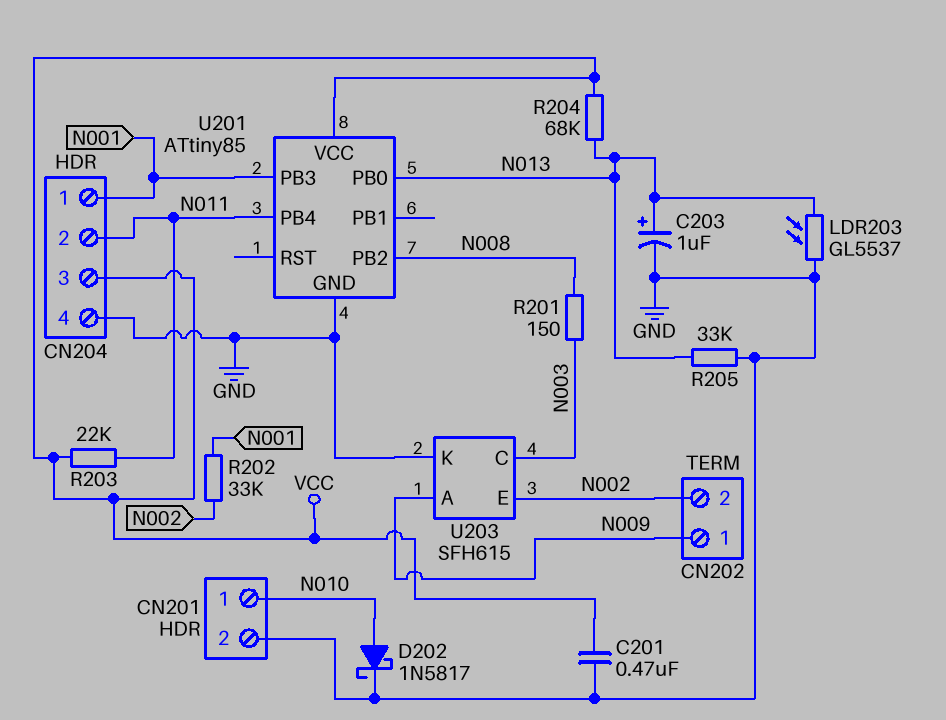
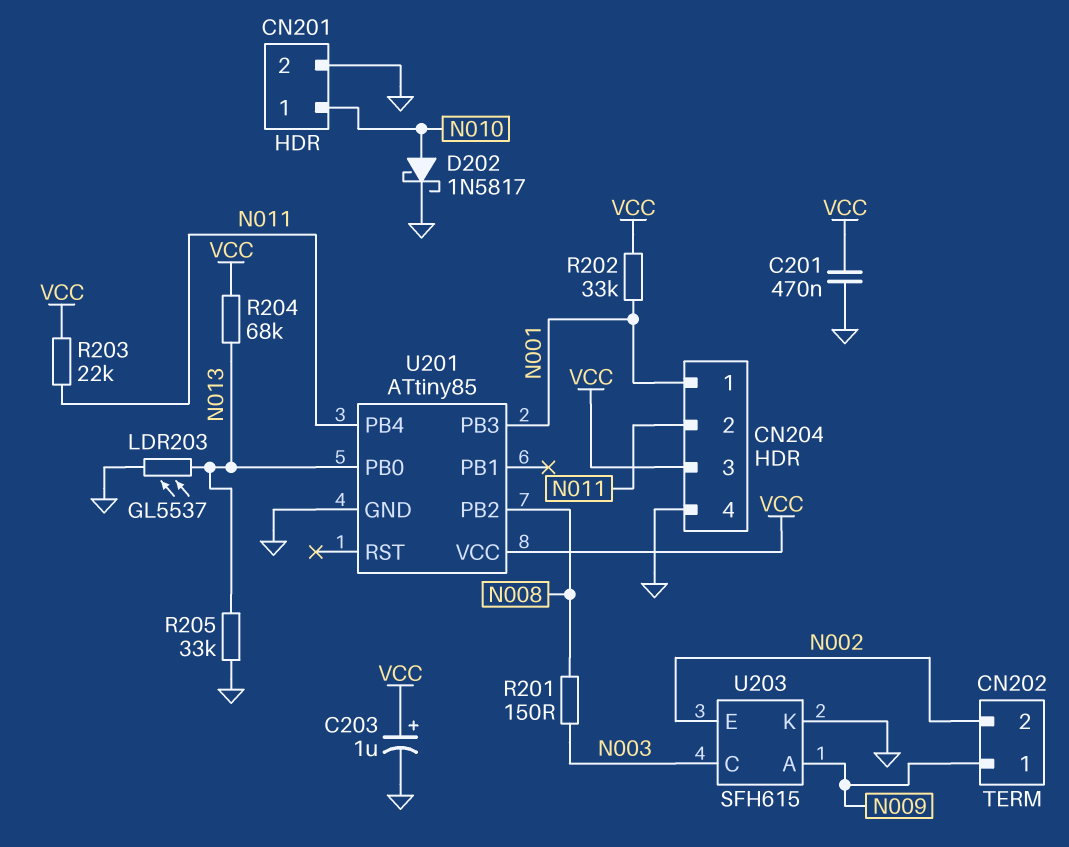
C203: 1uF (plus N013, minus GND) -> 1uF (plus VCC, minus GND)
R202: 33k (N001, N002) -> 33k (N001, VCC)

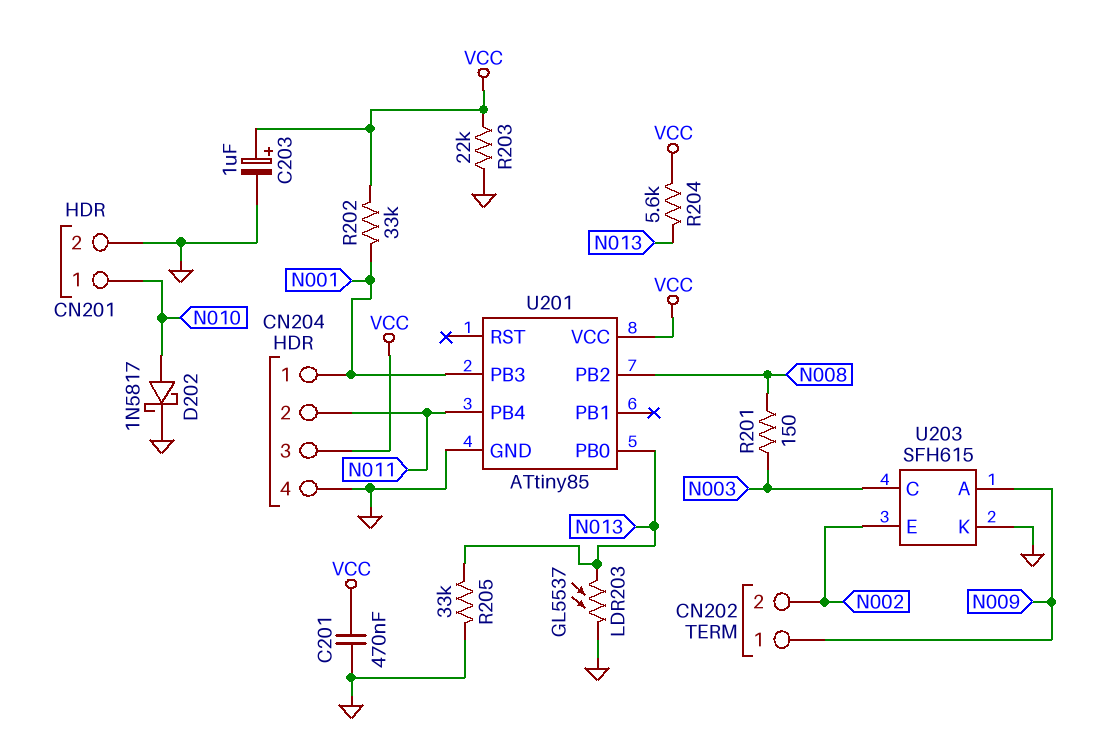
R203: 22k (N011, VCC) -> 22k (GND, VCC)
R204: 68k (N013, VCC) -> 5.6k (N013, VCC)

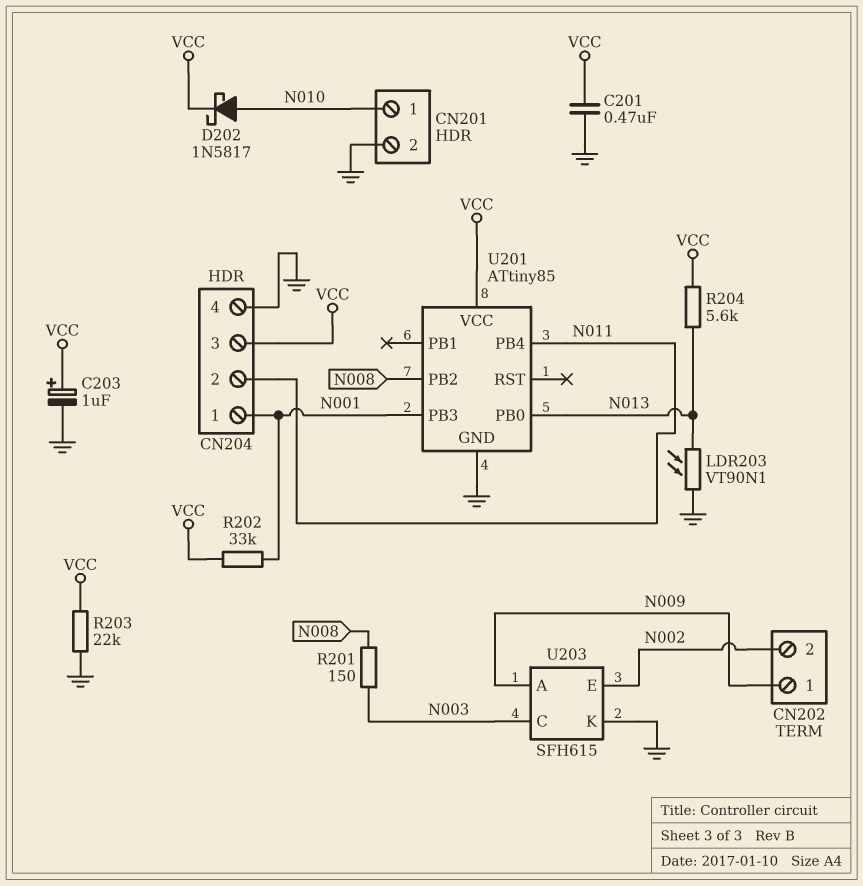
D202: schottky 1N5817 (A N010, K GND) -> schottky 1N5817 (A N010, K VCC)
LDR203: GL5537 (GND, N013) -> VT90N1 (GND, N013)
R205: 33k (GND, N013) -> none

